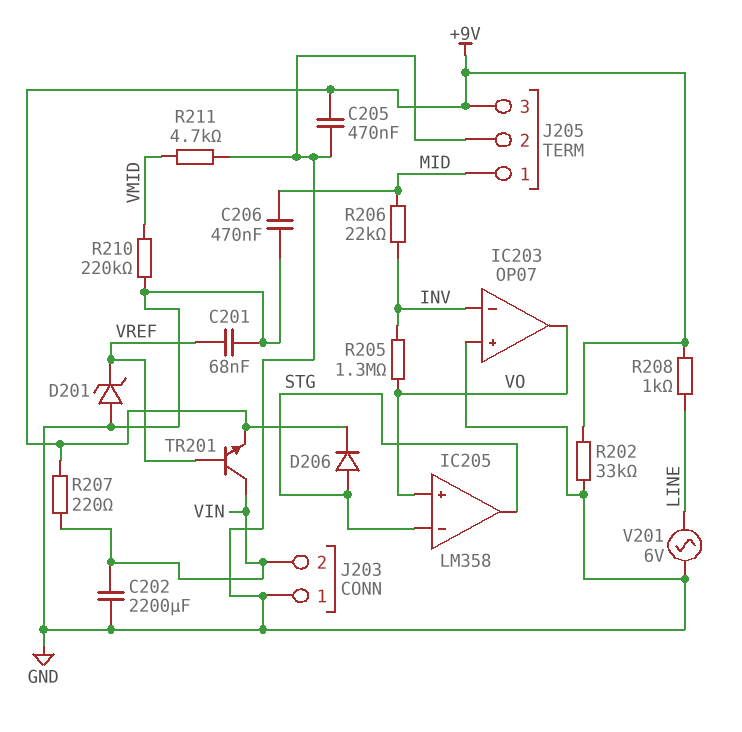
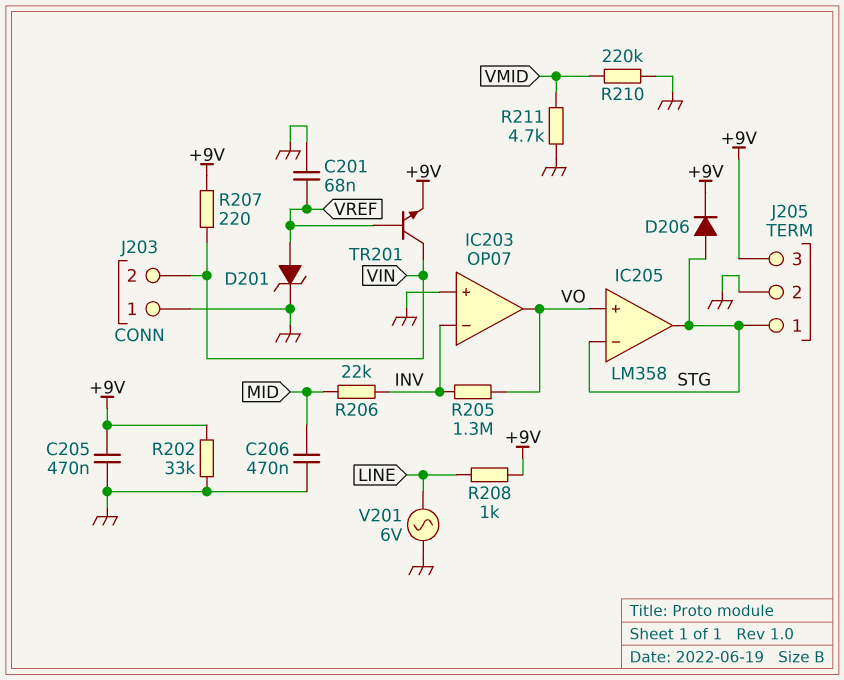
C202: 2200uF (GND, VIN) -> none
D201: zener (A GND, K VREF) -> zener (A VREF, K GND)
J205 pin 1: MID -> STG

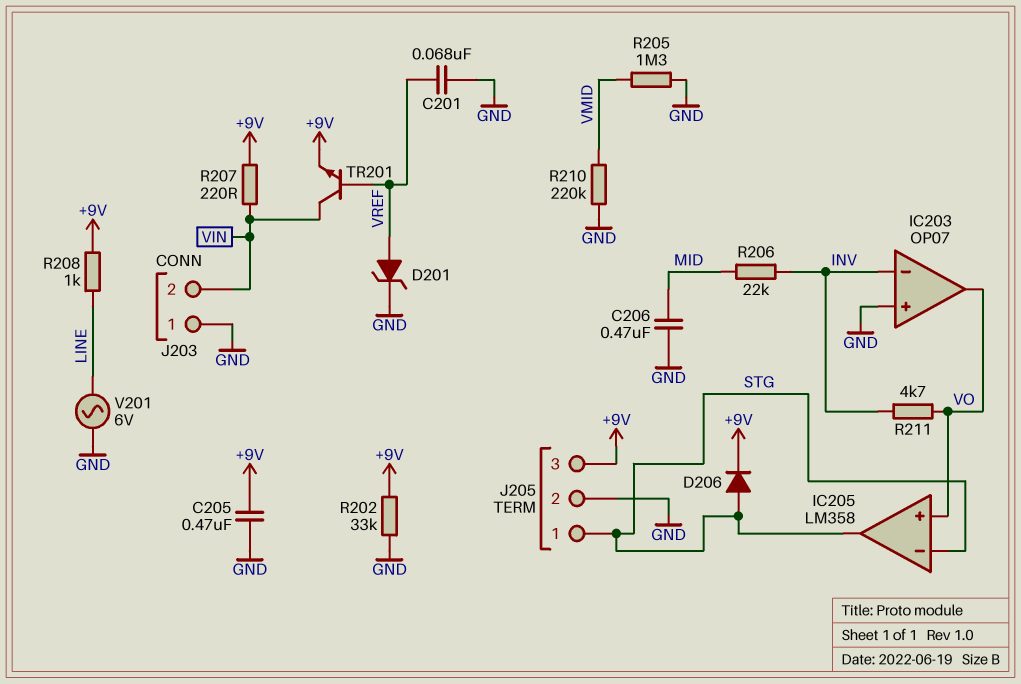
R205: 1.3M (INV, VO) -> 1.3M (GND, VMID)
R211: 4.7k (GND, VMID) -> 4.7k (INV, VO)

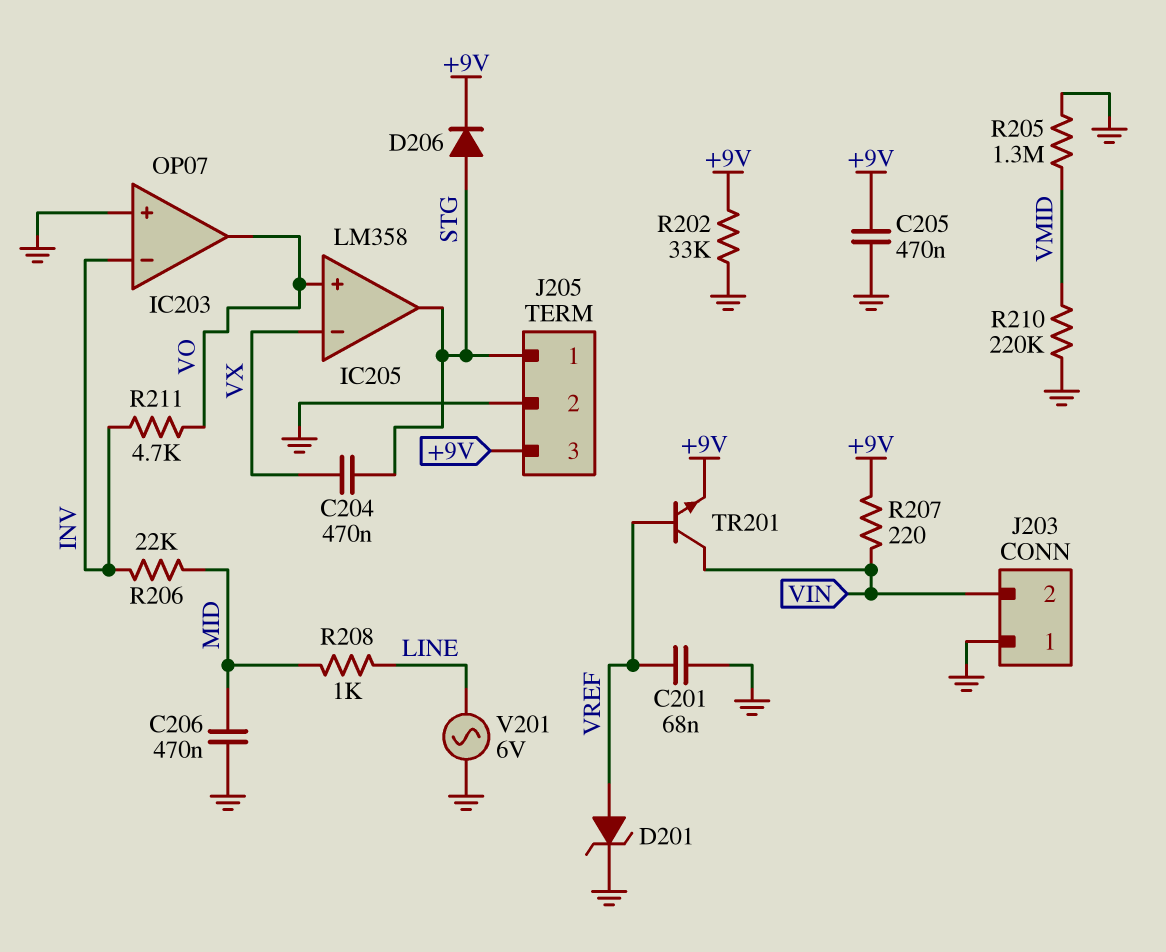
C204: none -> 470nF (STG, VX)
IC205 pin in-: STG -> VX
R208: 1k (+9V, LINE) -> 1k (LINE, MID)

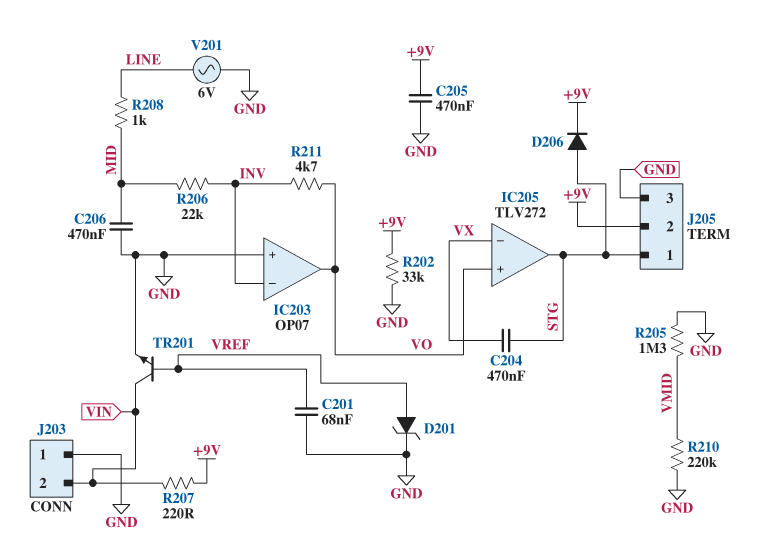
IC205: LM358 -> TLV272
J205 pin 2: GND -> +9V
J205 pin 3: +9V -> GND
TR201: NPN (B VREF, C VIN, E +9V) -> NPN (B VREF, C VIN, E GND)

